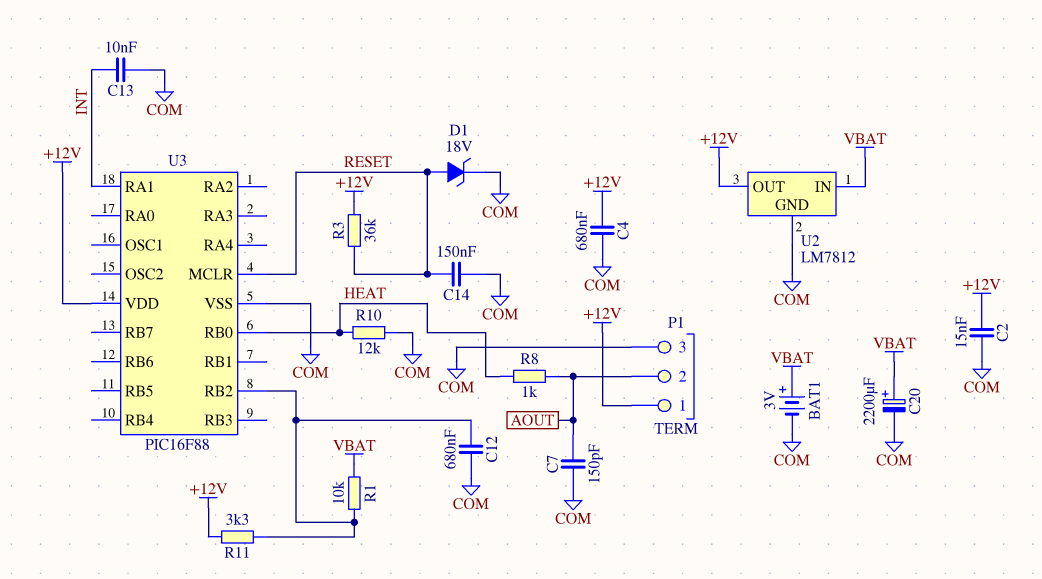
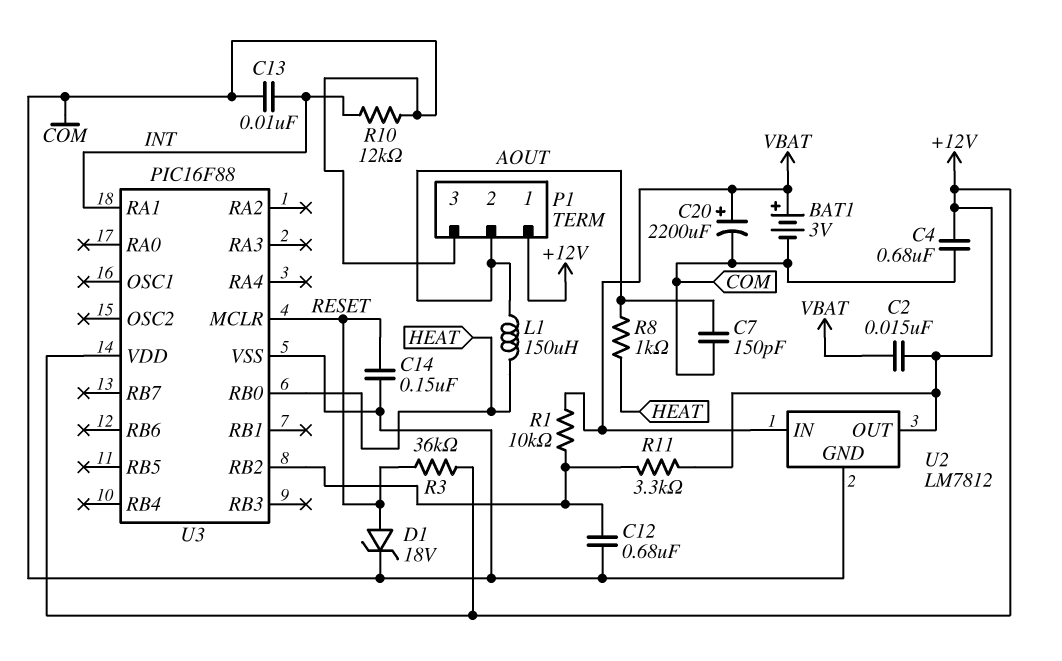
C2: 15nF (+12V, COM) -> 15nF (+12V, VBAT)
L1: none -> 150uH (AOUT, HEAT)
R10: 12k (COM, HEAT) -> 12k (COM, INT)

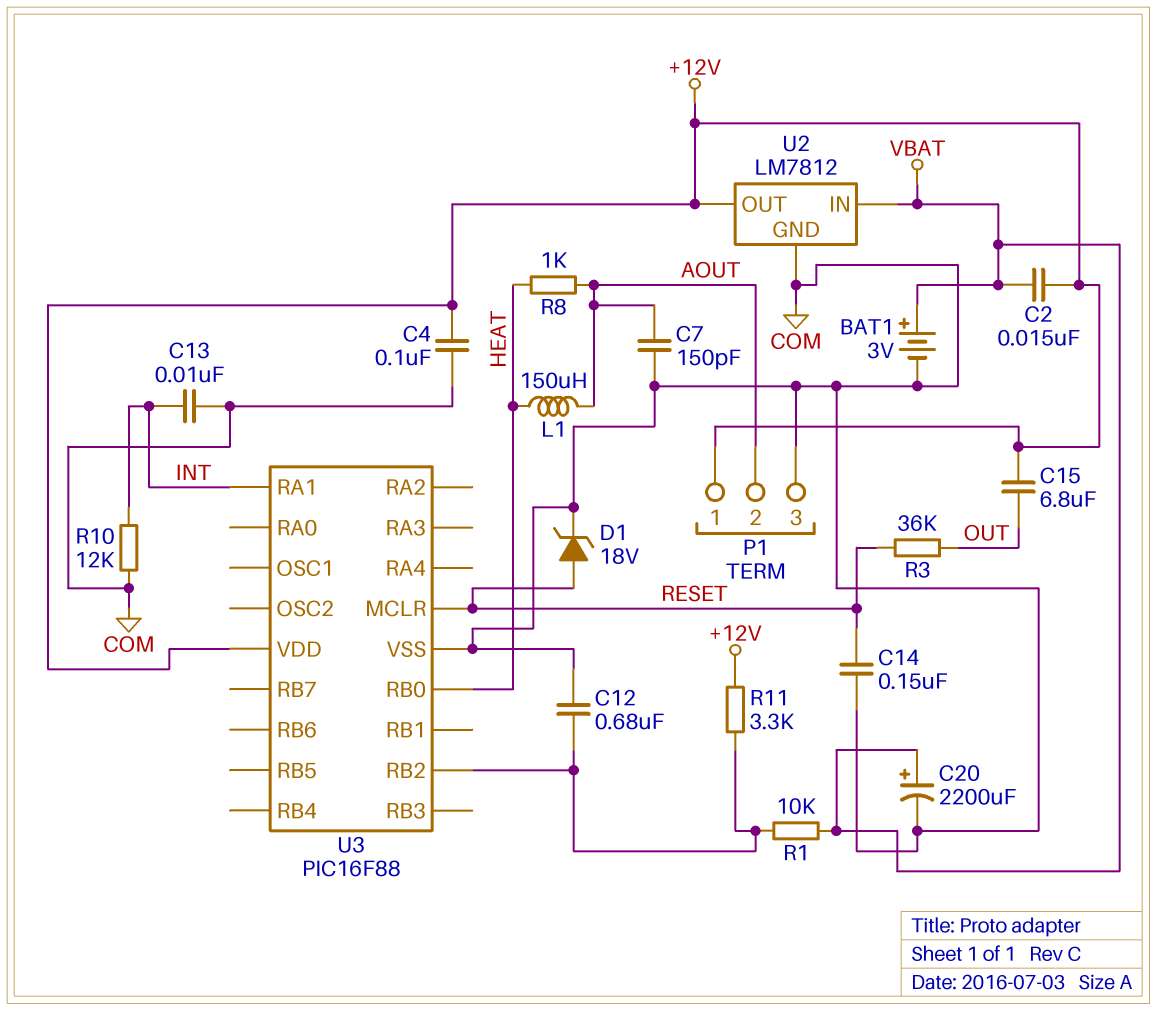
C4: 680nF (+12V, COM) -> 100nF (+12V, COM)
C15: none -> 6.8uF (+12V, OUT)
R3: 36k (+12V, RESET) -> 36k (OUT, RESET)

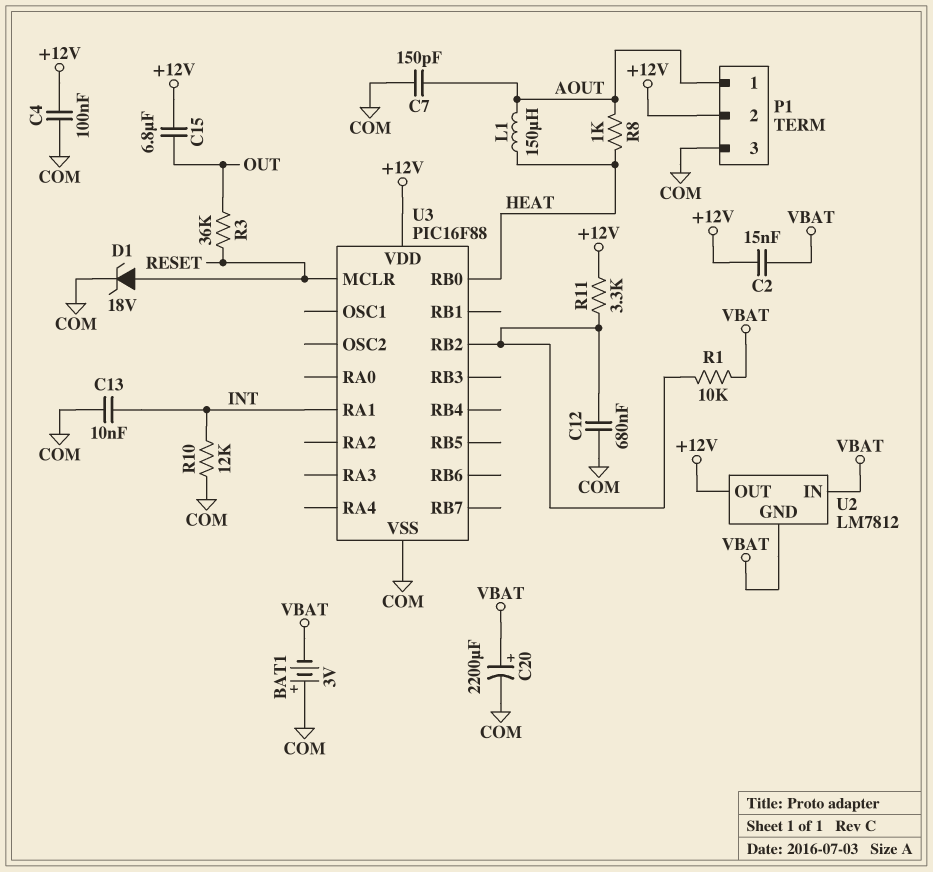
BAT1: 3V (plus VBAT, minus COM) -> 3V (plus COM, minus VBAT)
C14: 150nF (COM, RESET) -> none
P1 pin 1: +12V -> AOUT
P1 pin 2: AOUT -> +12V
U2 pin GND: COM -> VBAT

